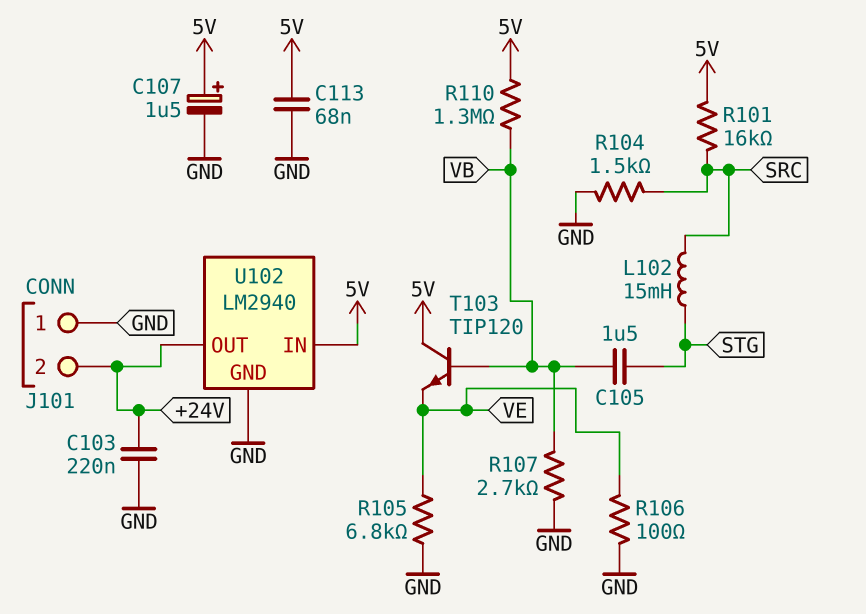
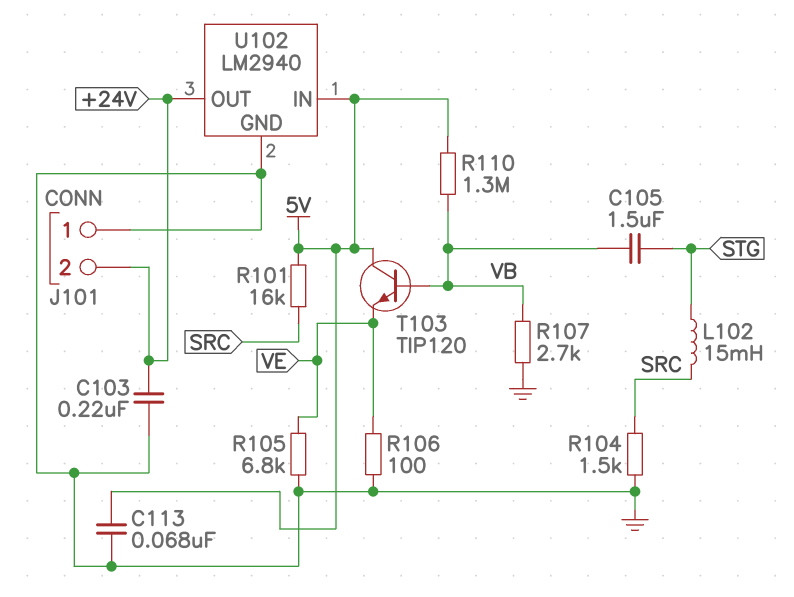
C107: 1.5uF (plus 5V, minus GND) -> none

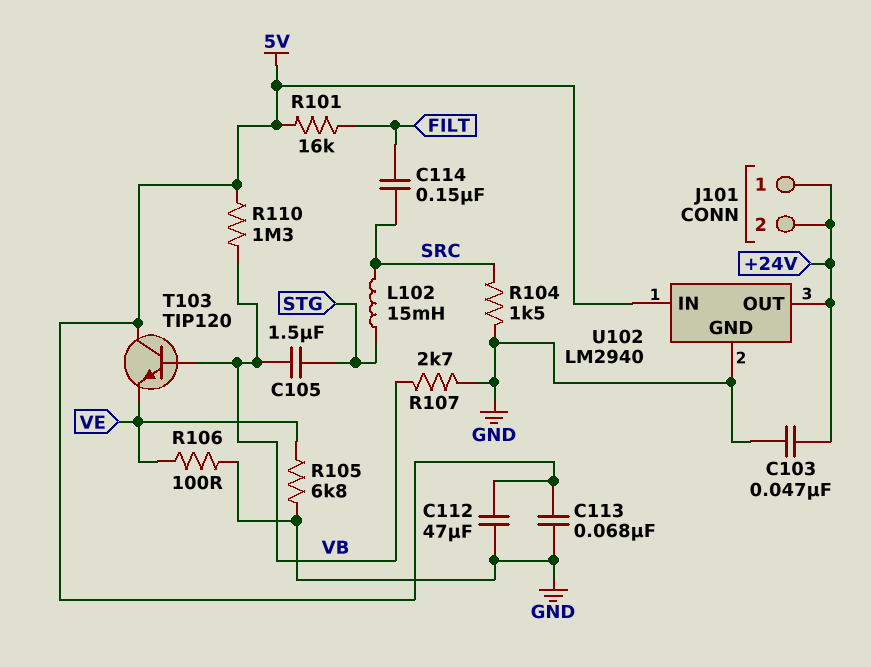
C103: 220nF (+24V, GND) -> 47nF (+24V, GND)
C112: none -> 47uF (5V, GND)
C114: none -> 150nF (FILT, SRC)
J101 pin 1: GND -> +24V
R101: 16k (5V, SRC) -> 16k (5V, FILT)

